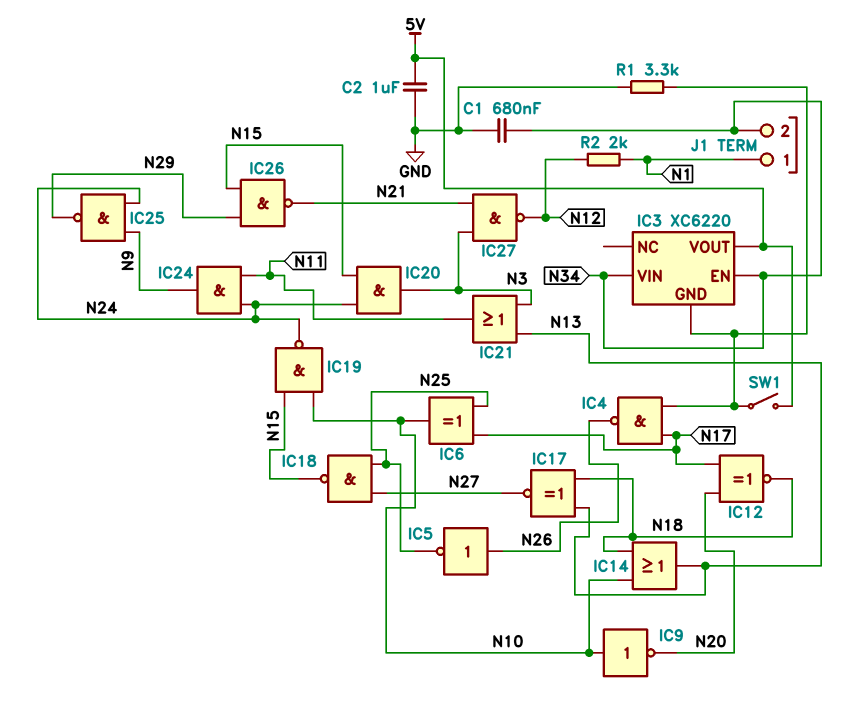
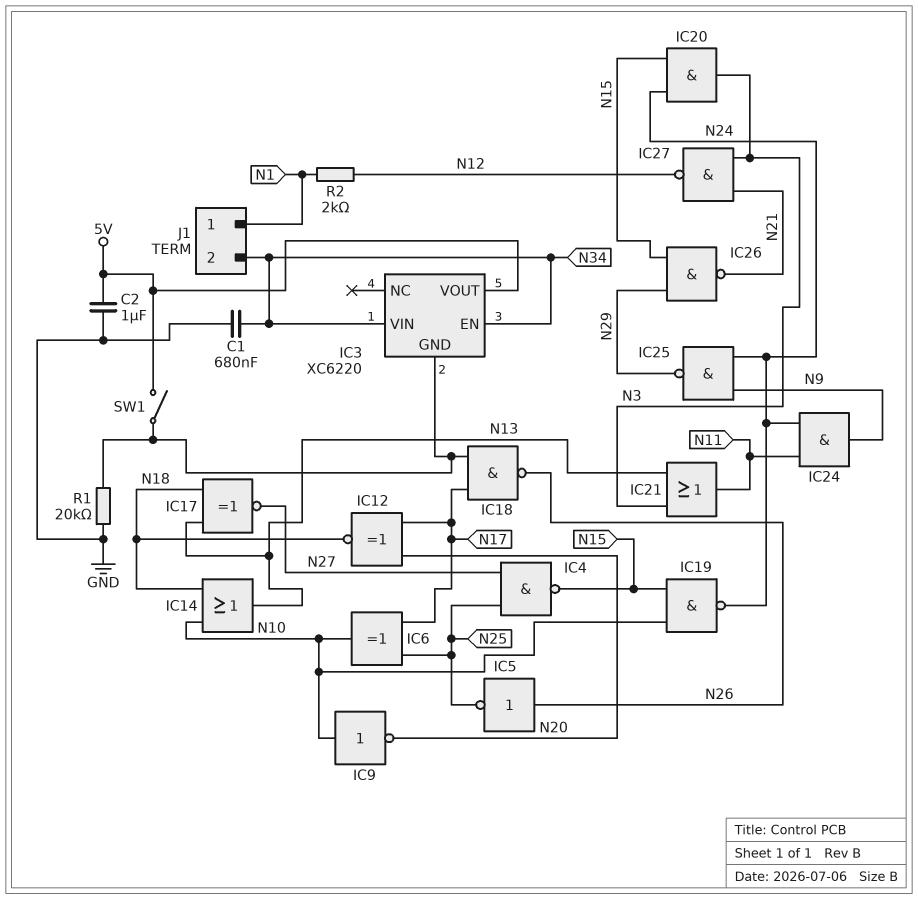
IC4: NAND (in IC3/GND, in N17, out N26) -> NAND (in N25, in N27, out N15)
IC18: NAND (in N25, in N27, out N15) -> NAND (in IC3/GND, in N17, out N26)
R1: 3.3k (GND, IC3/GND) -> 20k (GND, IC3/GND)

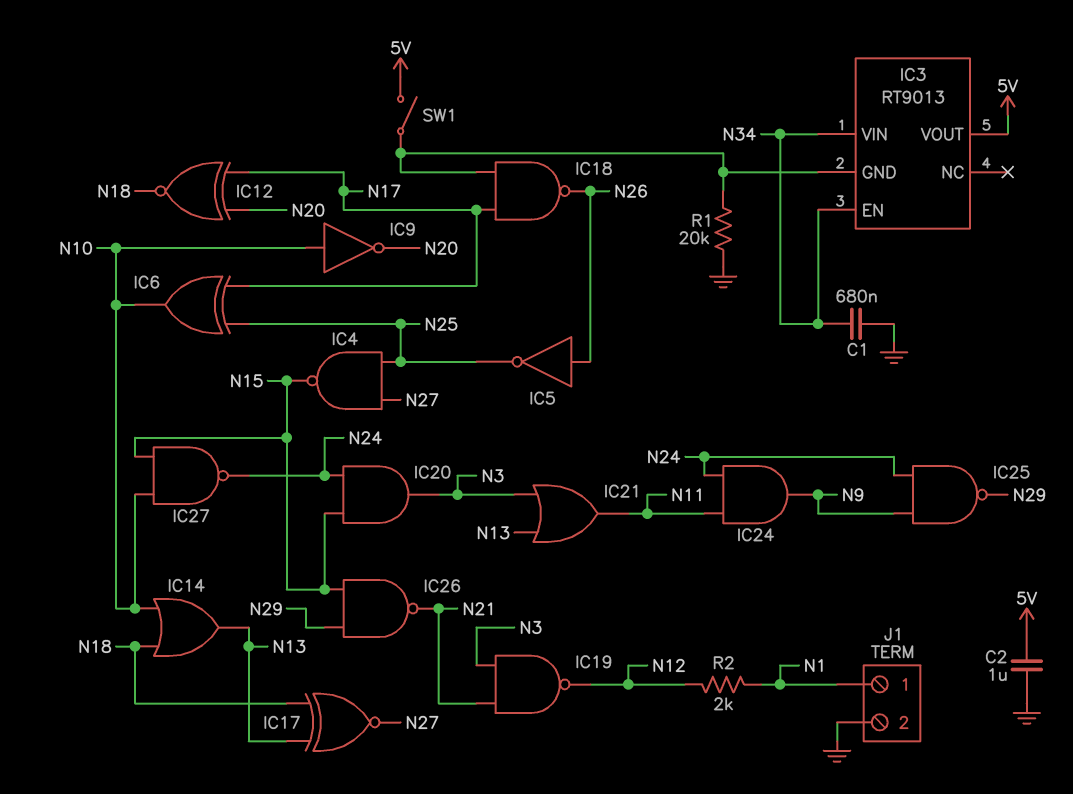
IC3: XC6220 -> RT9013
IC19: NAND (in N10, in N15, out N24) -> NAND (in N3, in N21, out N12)
IC27: NAND (in N3, in N21, out N12) -> NAND (in N10, in N15, out N24)
J1 pin 2: N34 -> GND

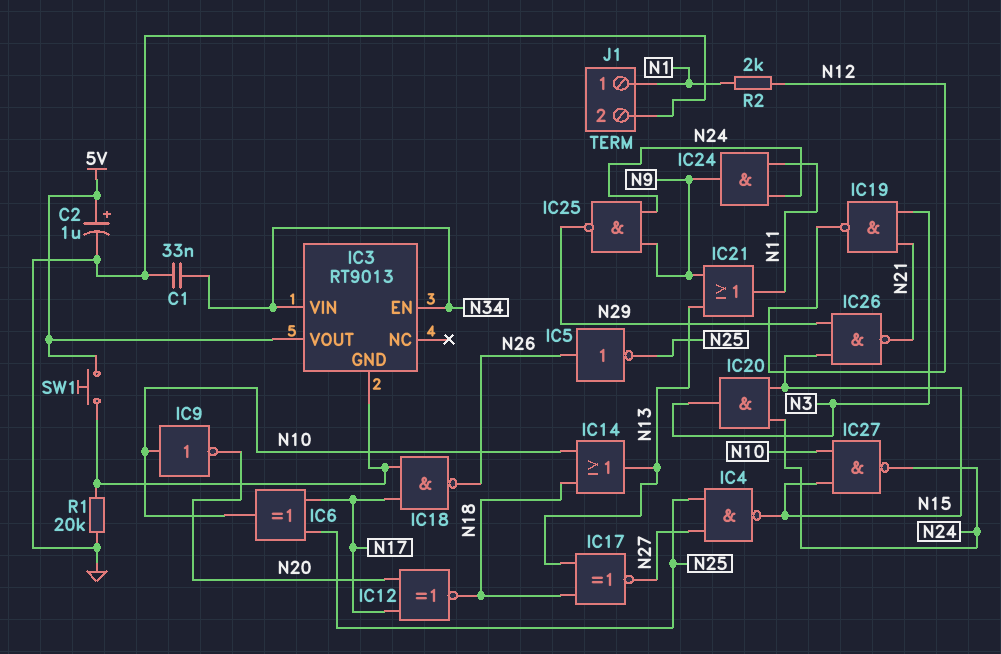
C1: 680nF (GND, N34) -> 33nF (GND, N34)
C2: 1uF (5V, GND) -> 1uF (plus 5V, minus GND)
IC21: OR (in N3, in N13, out N11) -> OR (in N9, in N13, out N11)
SW1: switch (5V, IC3/GND) -> button (5V, IC3/GND)

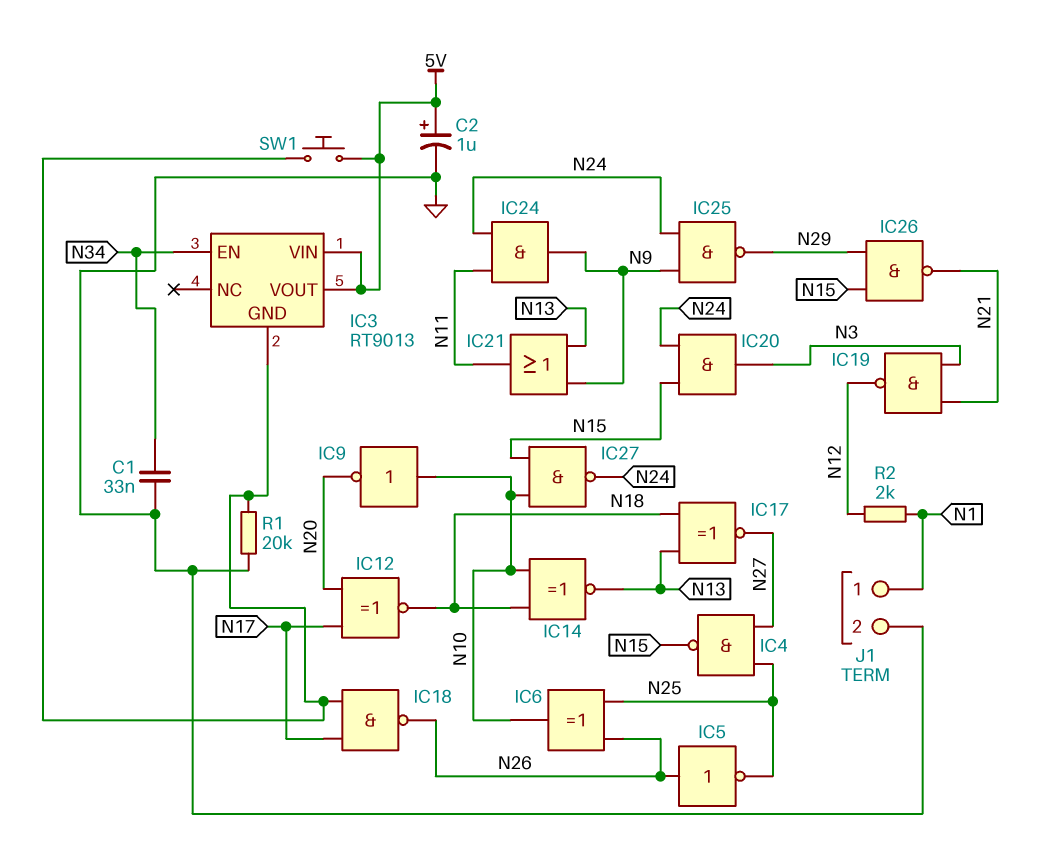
IC3 pin VIN: N34 -> 5V
IC6: XOR (in N17, in N25, out N10) -> XOR (in N25, in N26, out N10)
IC14: OR (in N10, in N18, out N13) -> XNOR (in N10, in N18, out N13)

